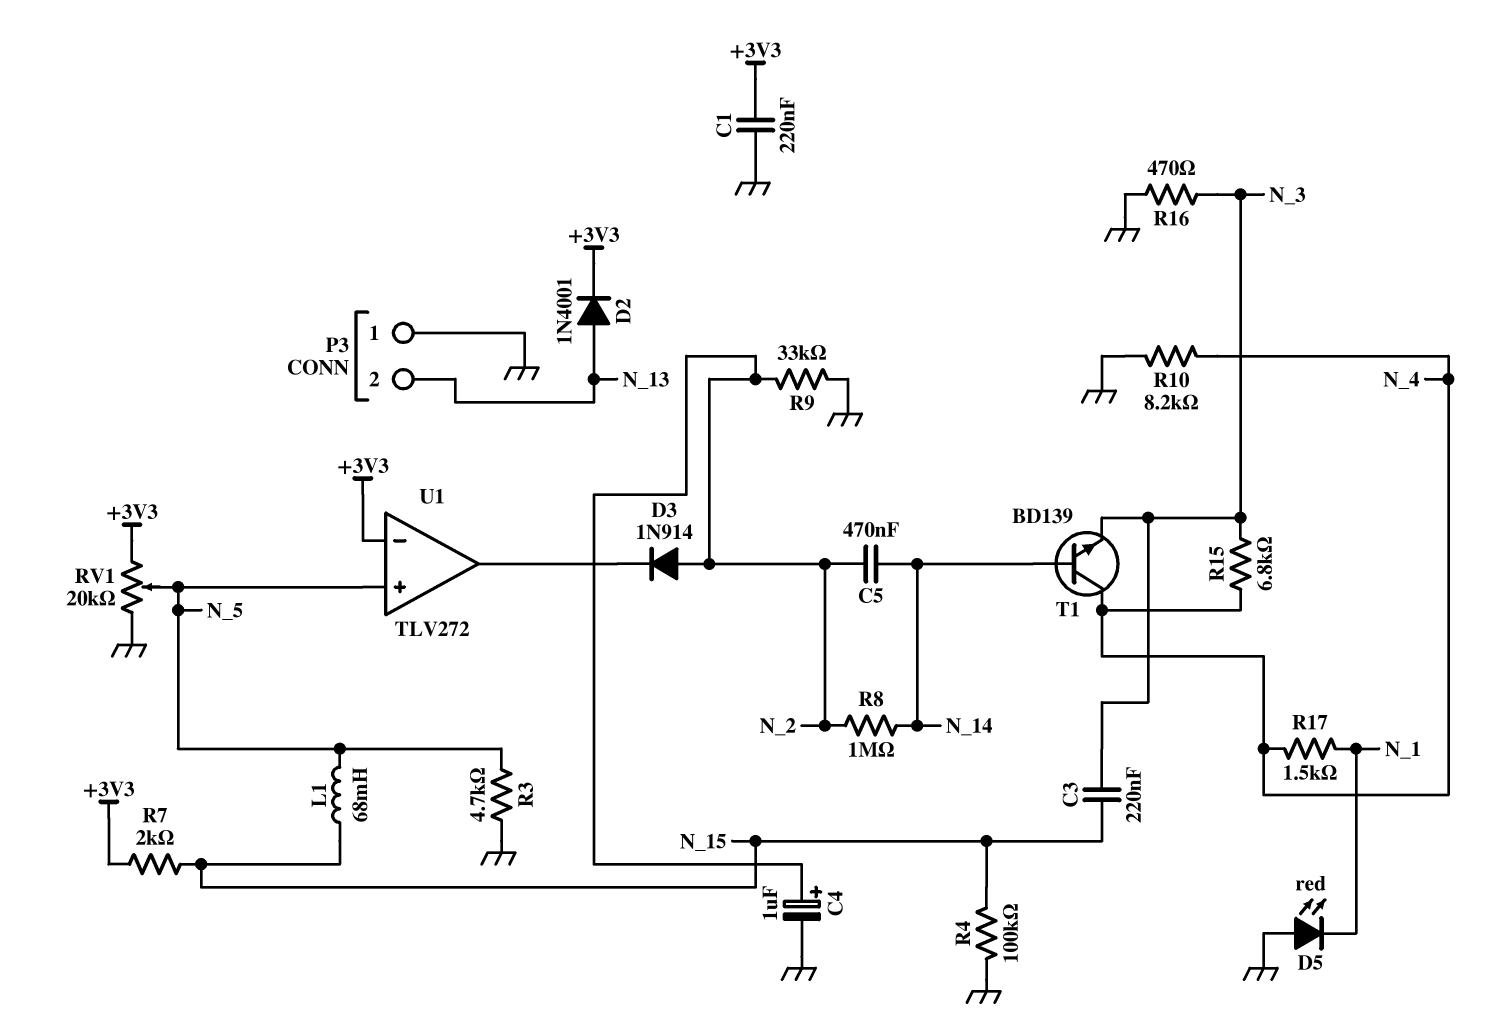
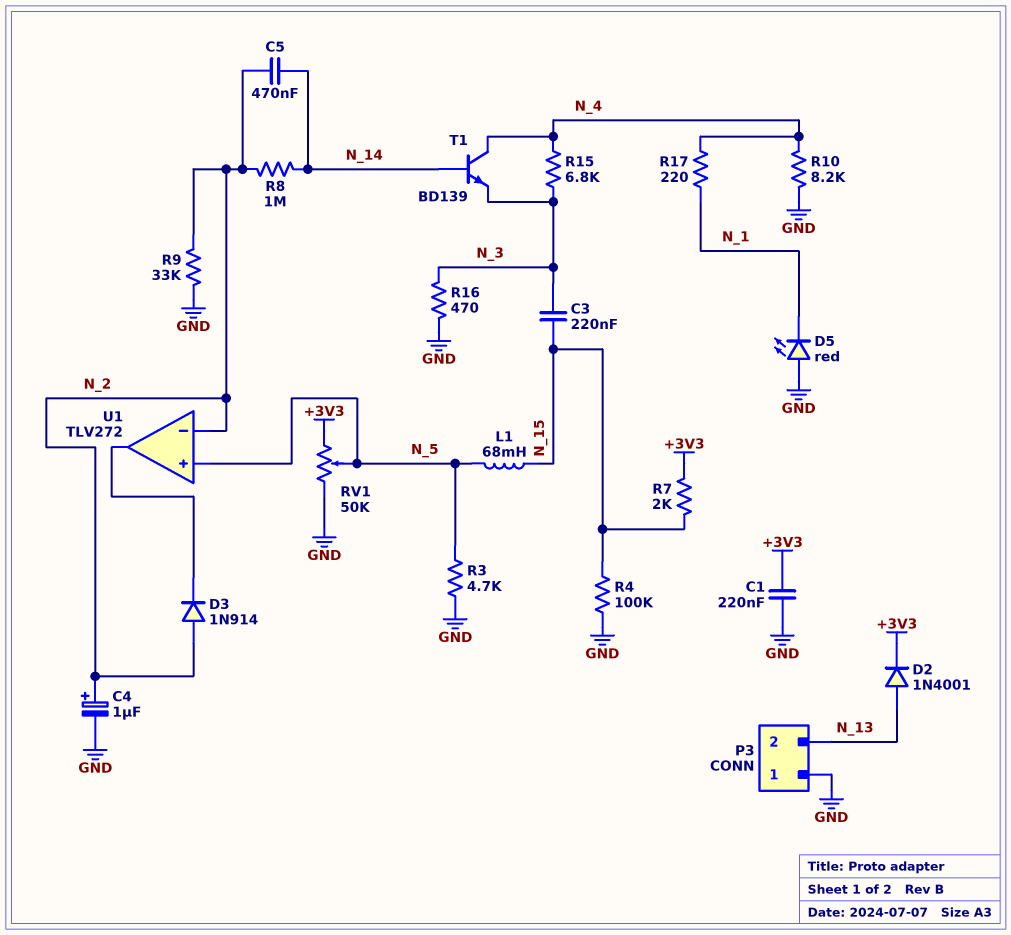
R17: 1.5k (N_1, N_4) -> 220 (N_1, N_4)
RV1: 20k (+3V3, GND, wiper N_5) -> 50k (+3V3, GND, wiper N_5)
U1 pin in-: +3V3 -> N_2

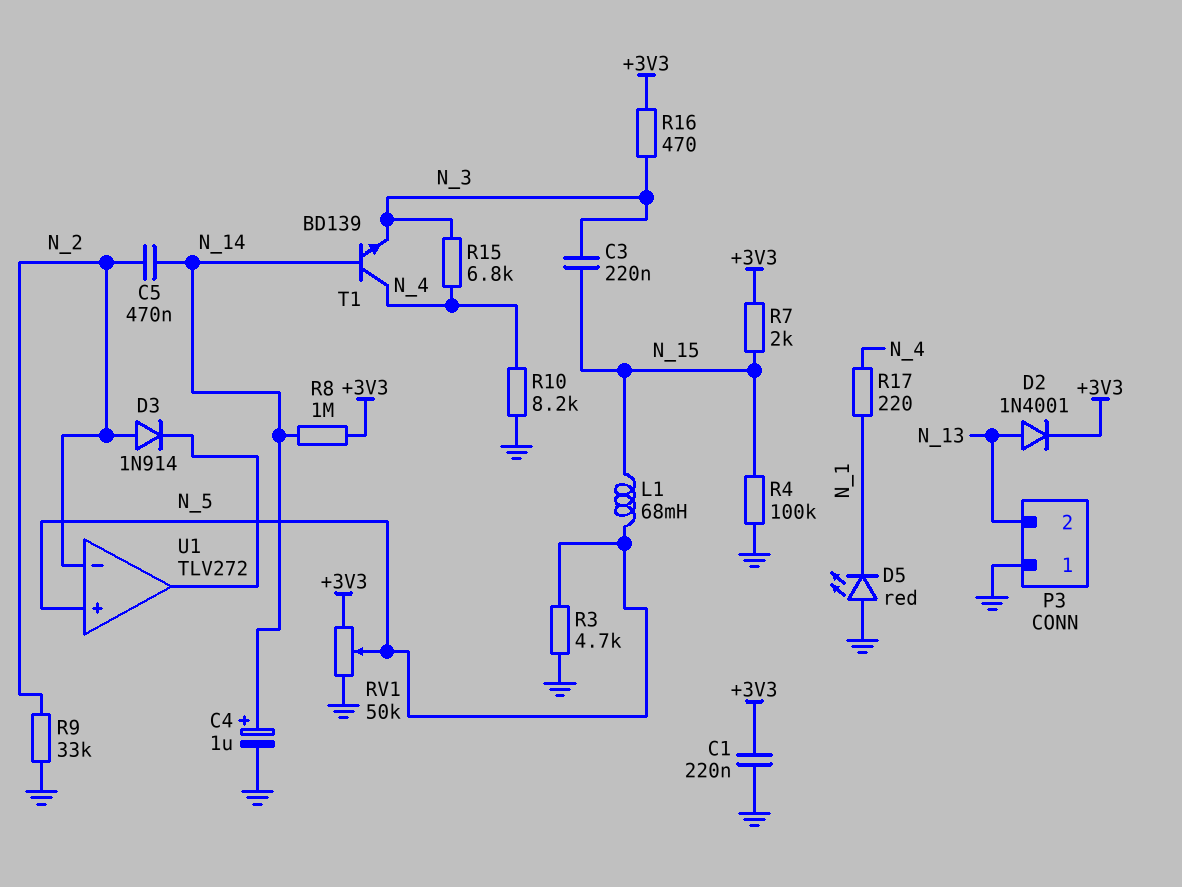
C4: 1uF (plus N_2, minus GND) -> 1uF (plus N_14, minus GND)
R8: 1M (N_2, N_14) -> 1M (+3V3, N_14)
R16: 470 (GND, N_3) -> 470 (+3V3, N_3)

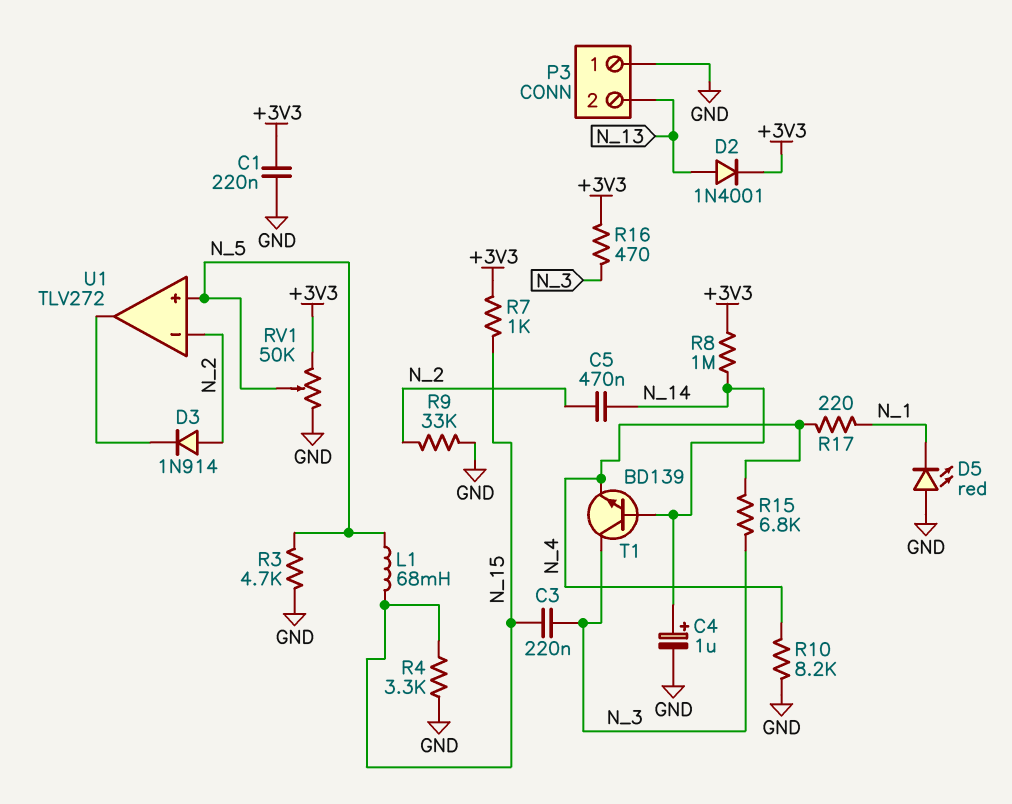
R4: 100k (GND, N_15) -> 3.3k (GND, N_15)
R7: 2k (+3V3, N_15) -> 1k (+3V3, N_15)
T1: NPN BD139 (B N_14, C N_4, E N_3) -> NPN BD139 (B N_14, C N_3, E N_4)

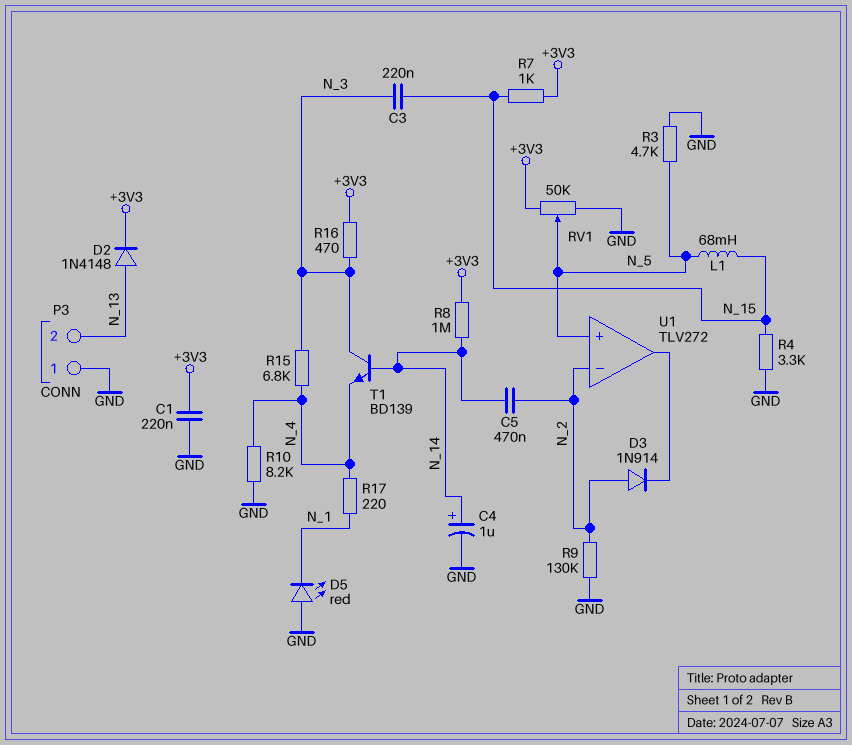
D2: diode 1N4001 (A N_13, K +3V3) -> diode 1N4148 (A N_13, K +3V3)
R9: 33k (GND, N_2) -> 130k (GND, N_2)

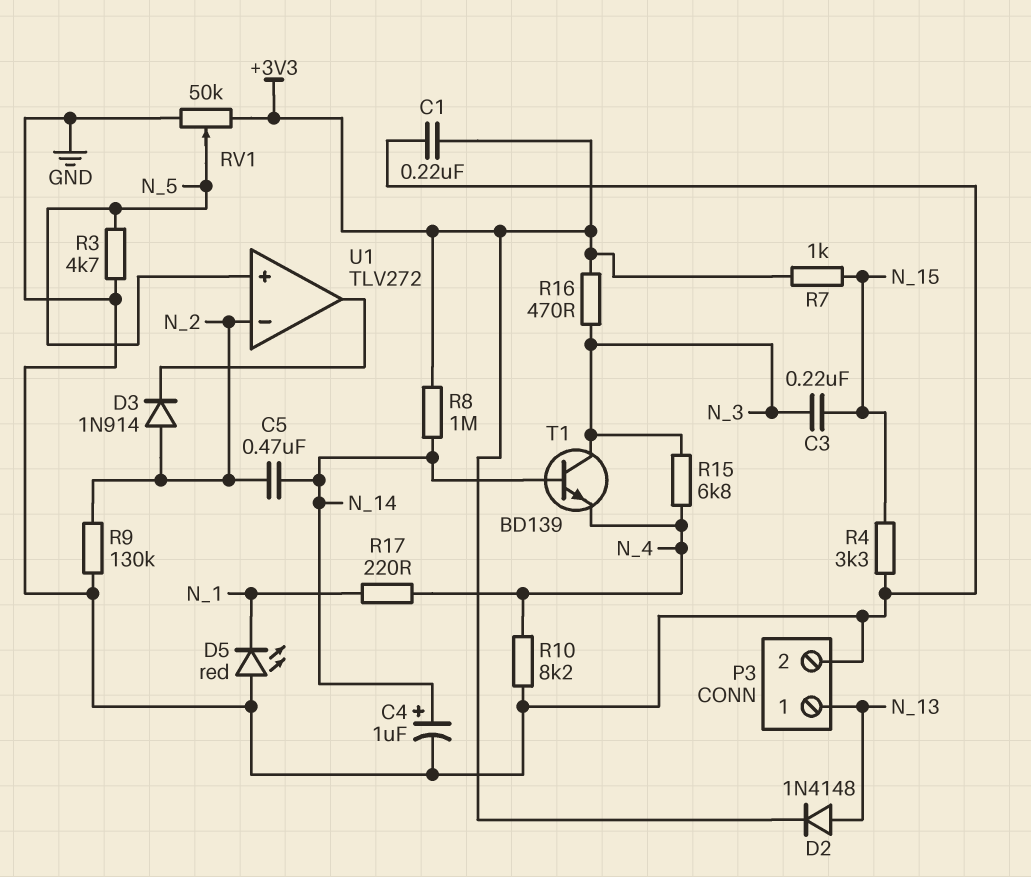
L1: 68mH (N_5, N_15) -> none
P3 pin 1: GND -> N_13
P3 pin 2: N_13 -> GND

